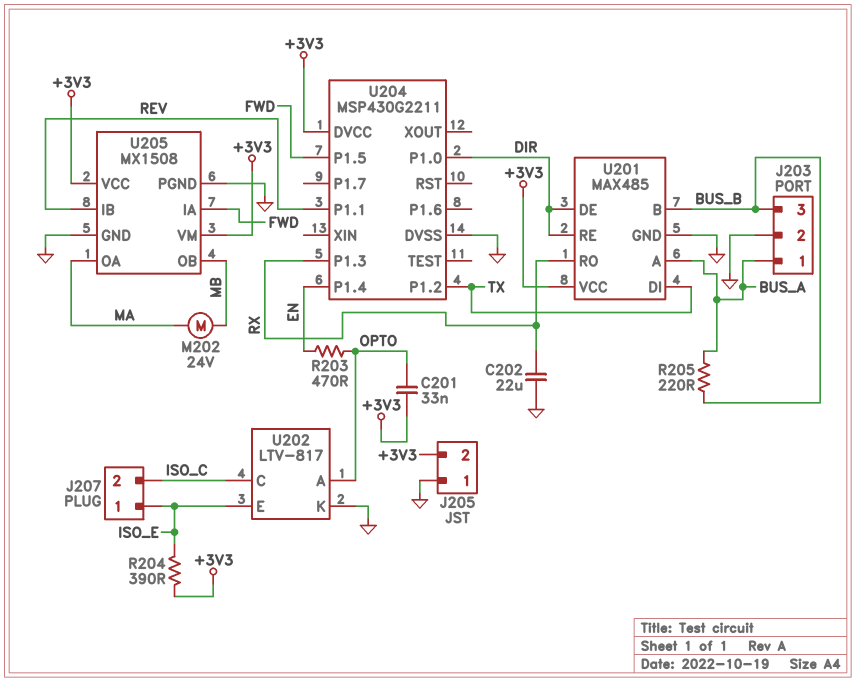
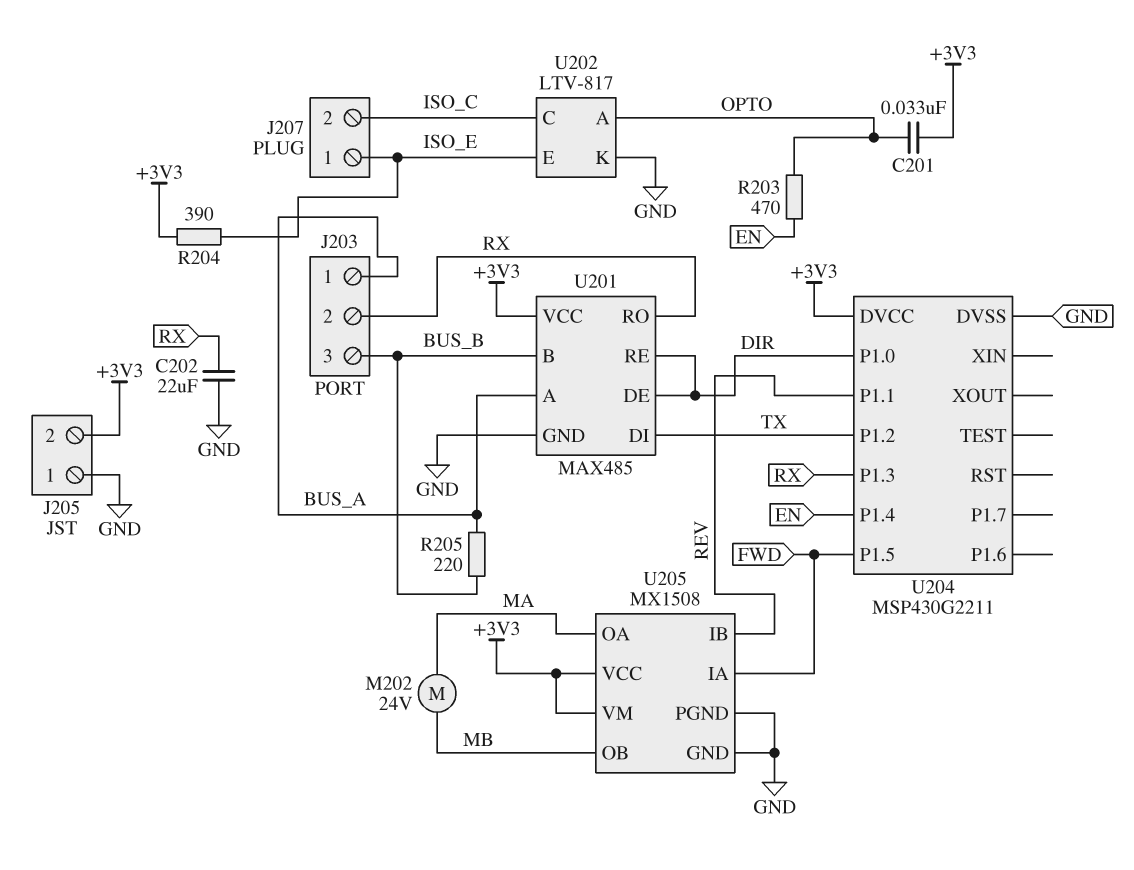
J203 pin 2: GND -> RX

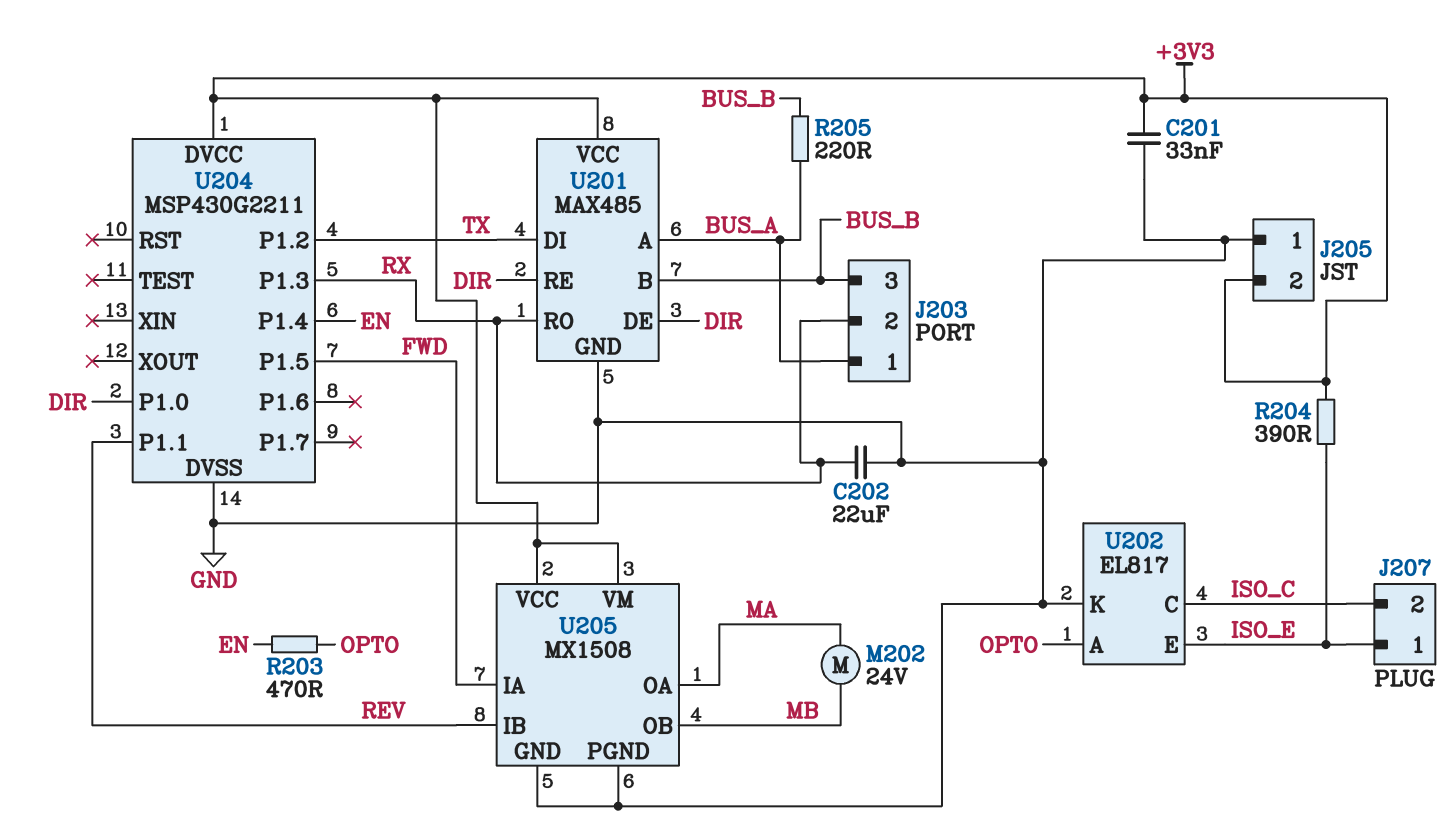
C201: 33nF (+3V3, OPTO) -> 33nF (+3V3, GND)
U202: LTV-817 -> EL817

